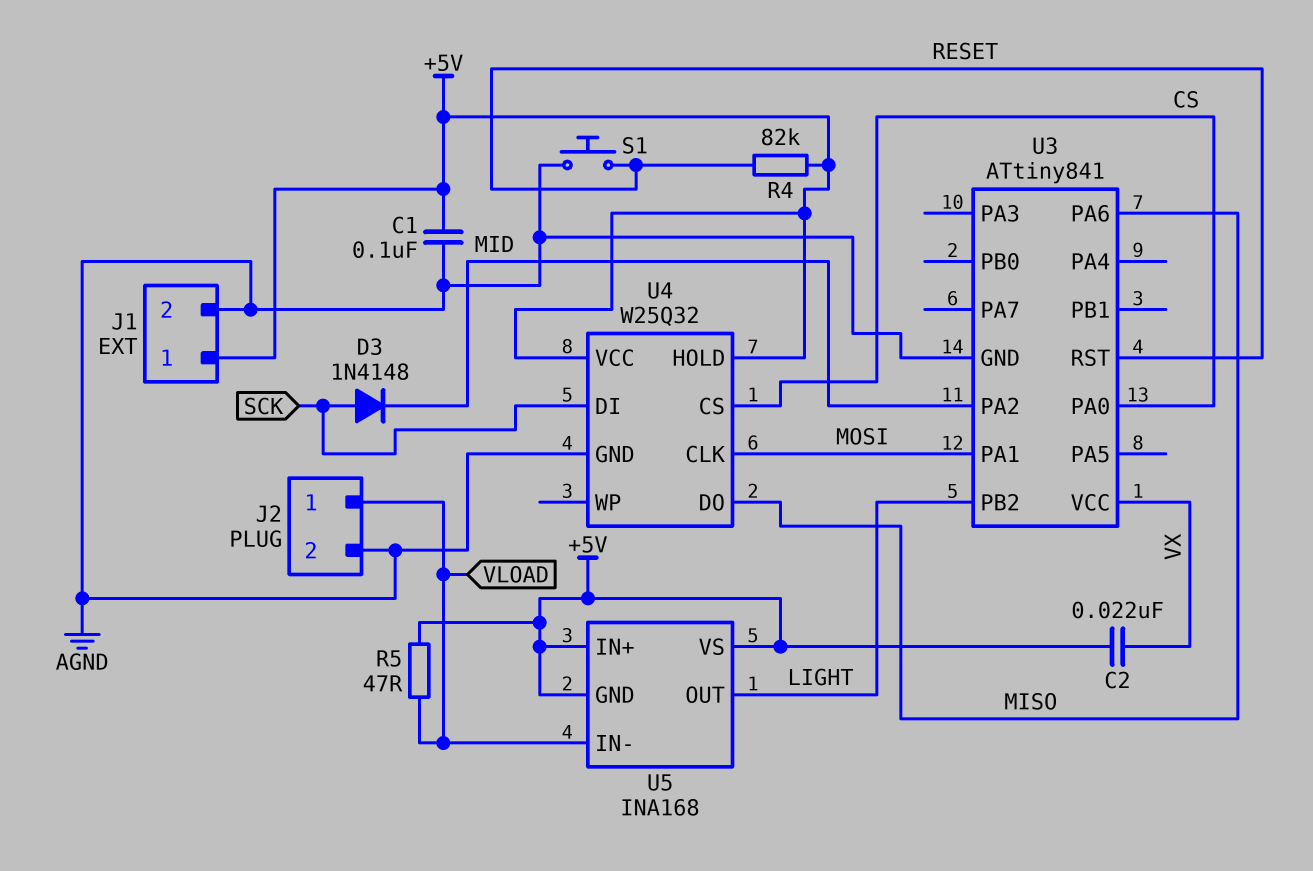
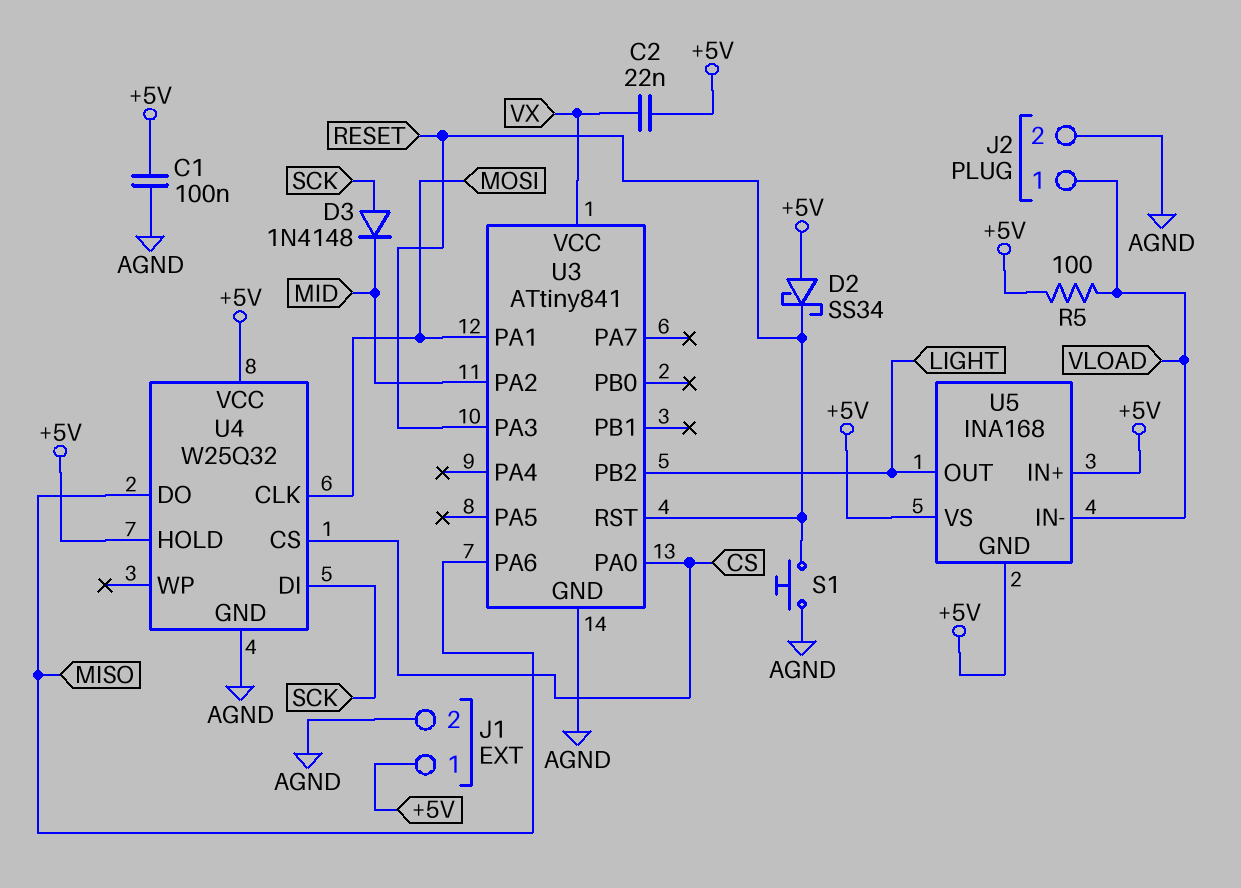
D2: none -> schottky SS34 (A +5V, K RESET)
R4: 82k (+5V, RESET) -> none
R5: 47 (+5V, VLOAD) -> 100 (+5V, VLOAD)
U3 pin PA3: none -> RESET

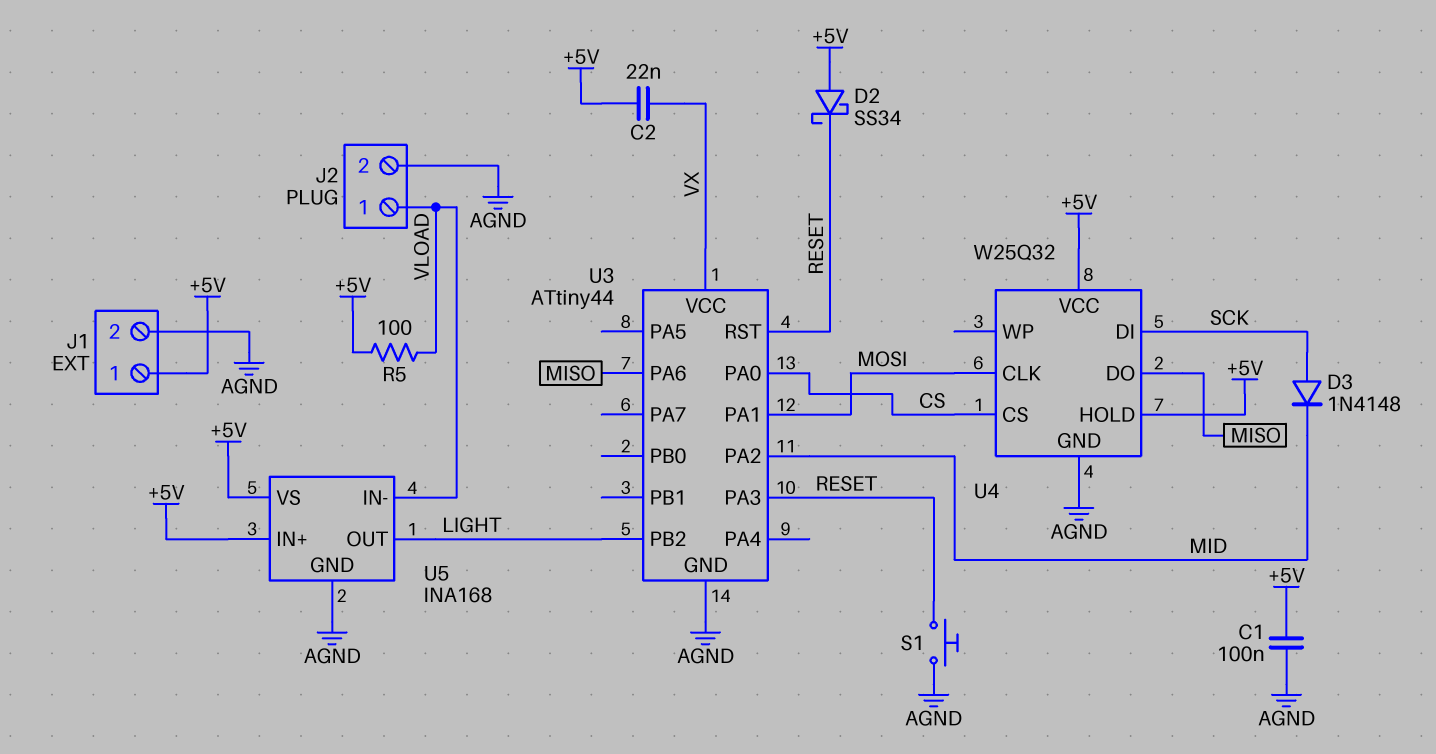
U3: ATtiny841 -> ATtiny44
U5 pin GND: +5V -> AGND

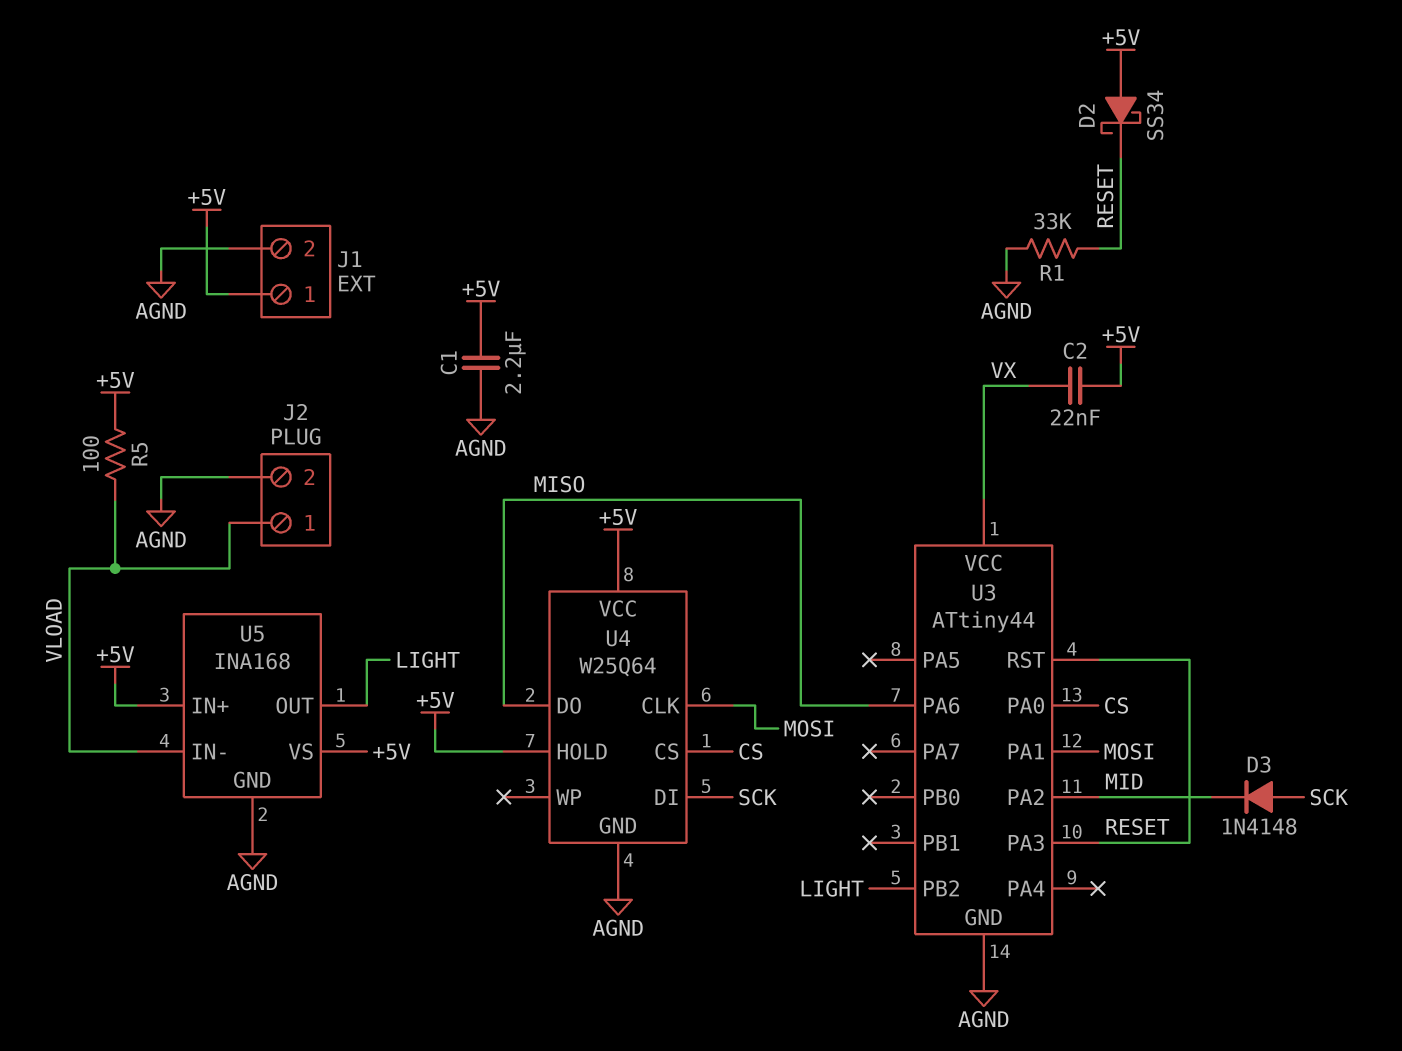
C1: 100nF (+5V, AGND) -> 2.2uF (+5V, AGND)
R1: none -> 33k (AGND, RESET)
S1: button (AGND, RESET) -> none
U4: W25Q32 -> W25Q64

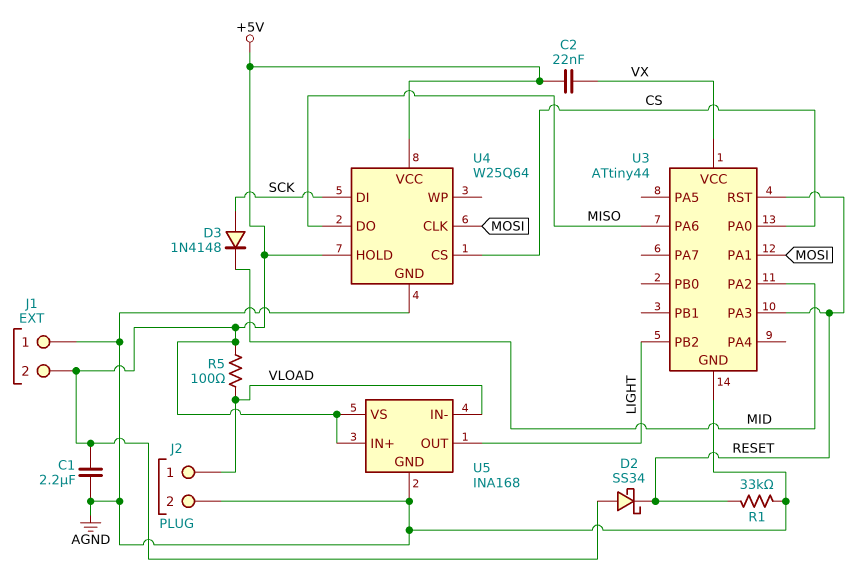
J1 pin 1: +5V -> AGND
J1 pin 2: AGND -> +5V

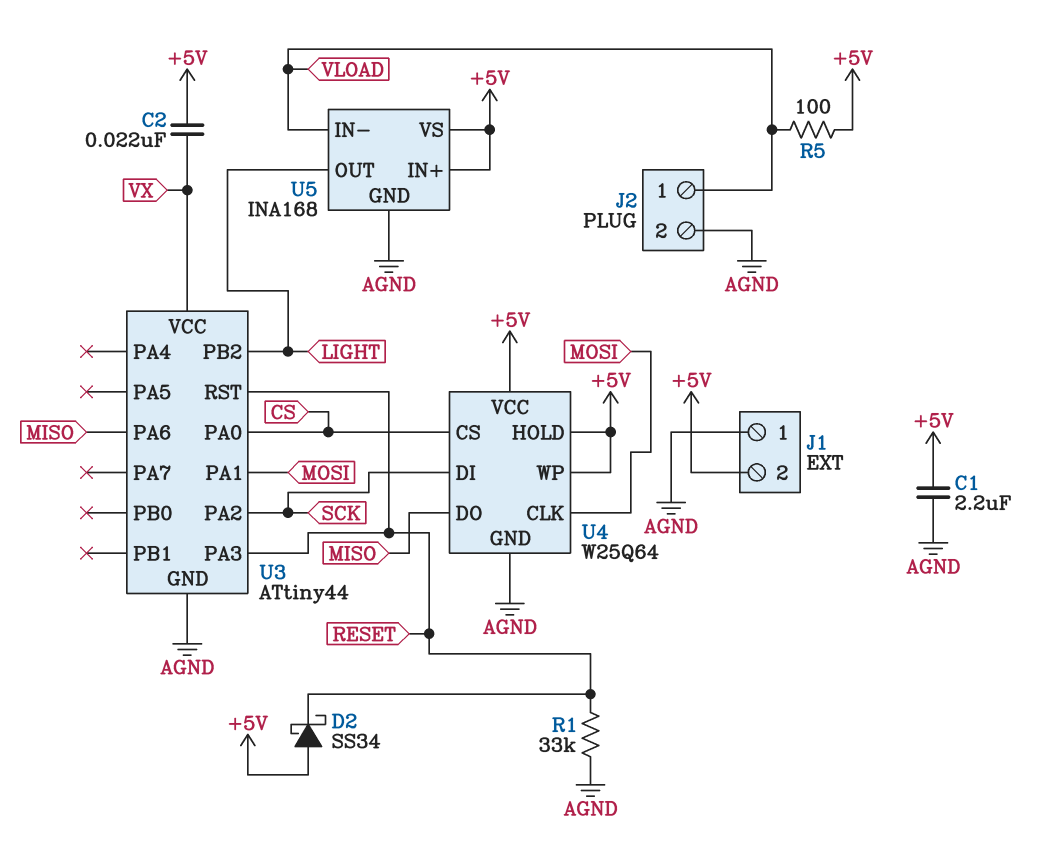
D3: diode 1N4148 (A SCK, K MID) -> none
U3 pin PA2: MID -> SCK
U4 pin WP: none -> +5V

